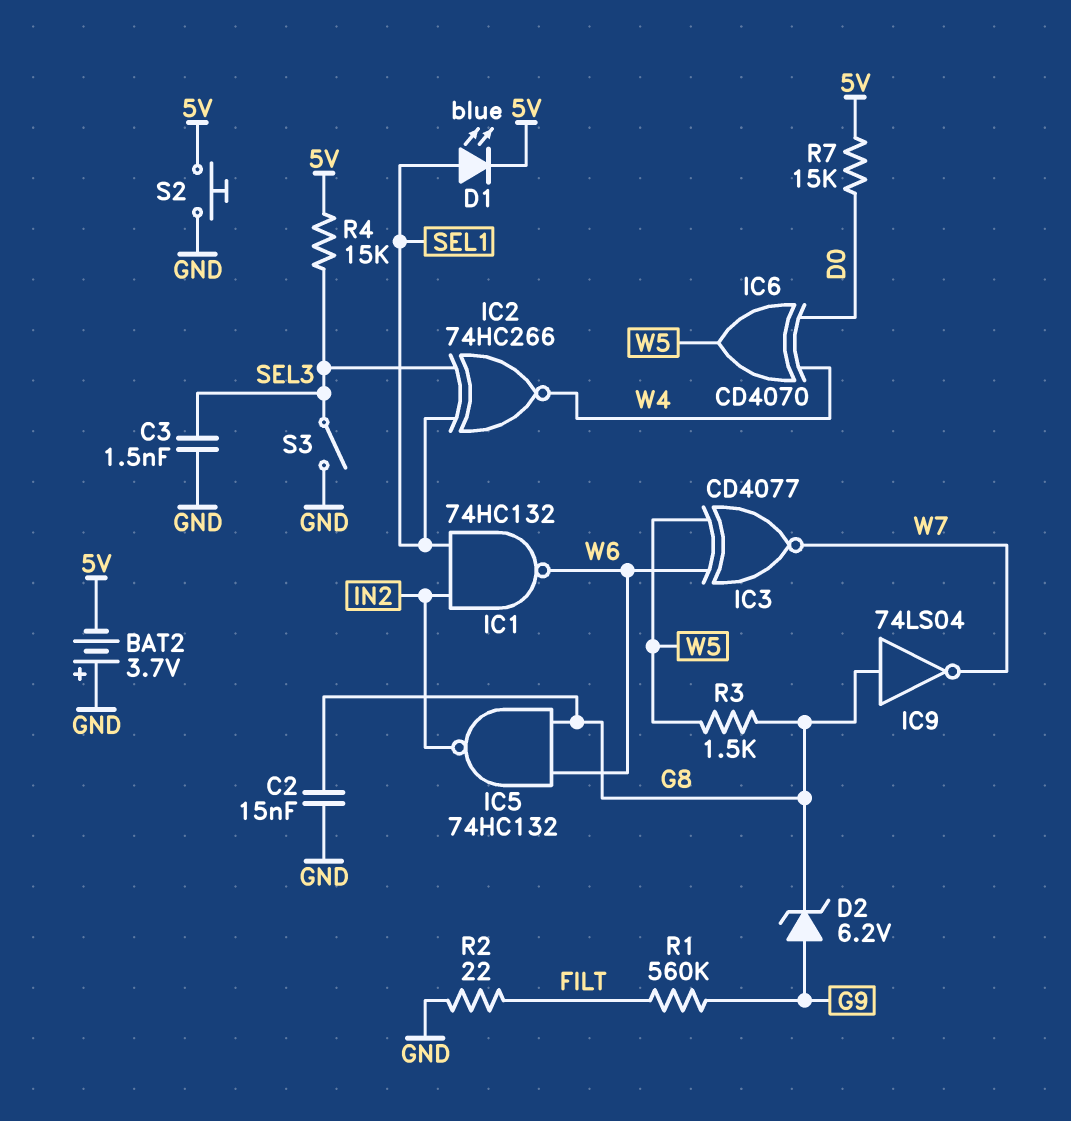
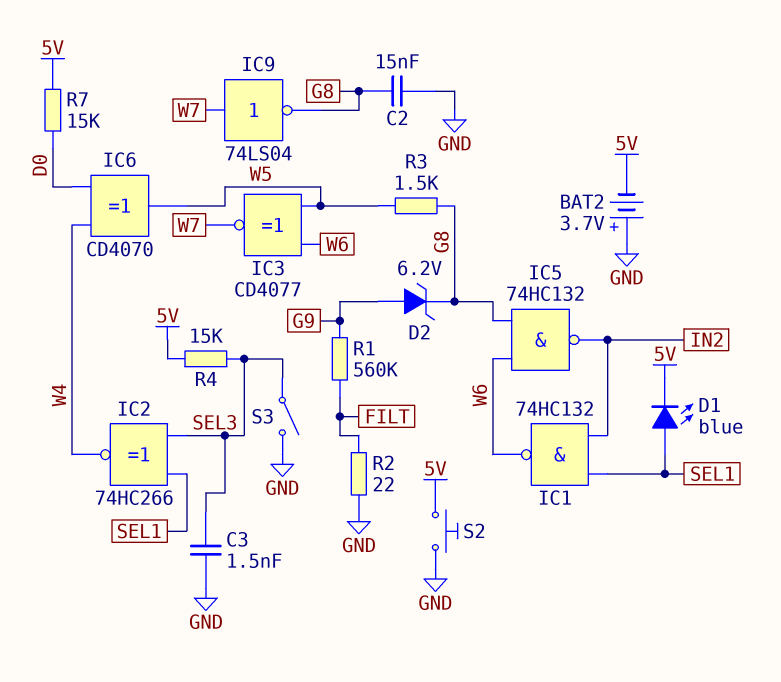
IC9: NOT 74LS04 (in G8, out W7) -> NOT 74LS04 (in W7, out G8)

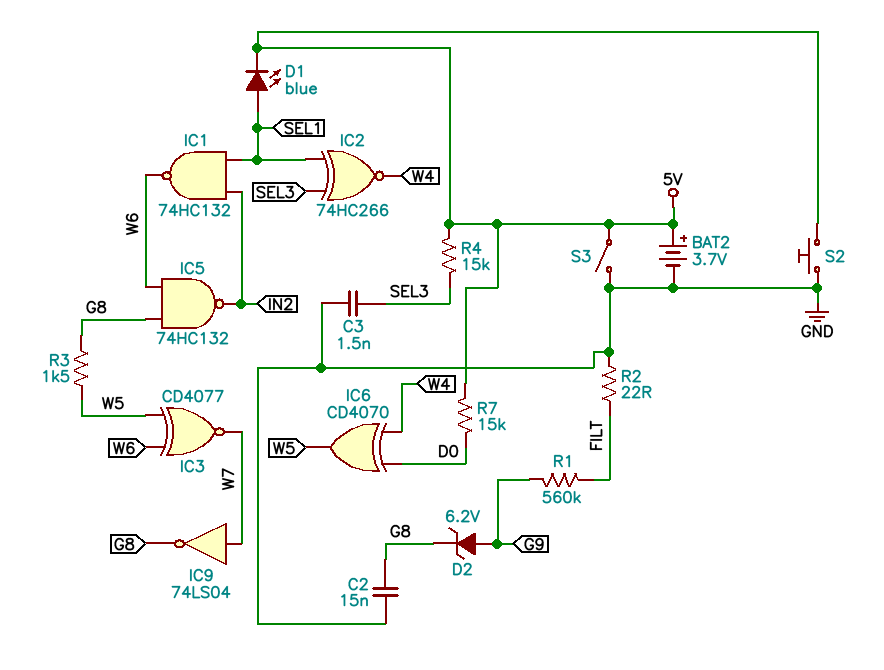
BAT2: 3.7V (plus GND, minus 5V) -> 3.7V (plus 5V, minus GND)
S3: switch (GND, SEL3) -> switch (5V, GND)

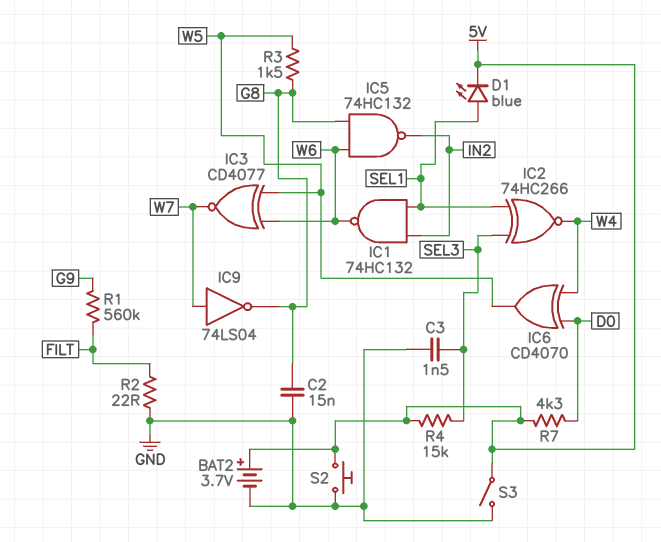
D2: zener 6.2V (A G9, K G8) -> none
R7: 15k (5V, D0) -> 4.3k (5V, D0)

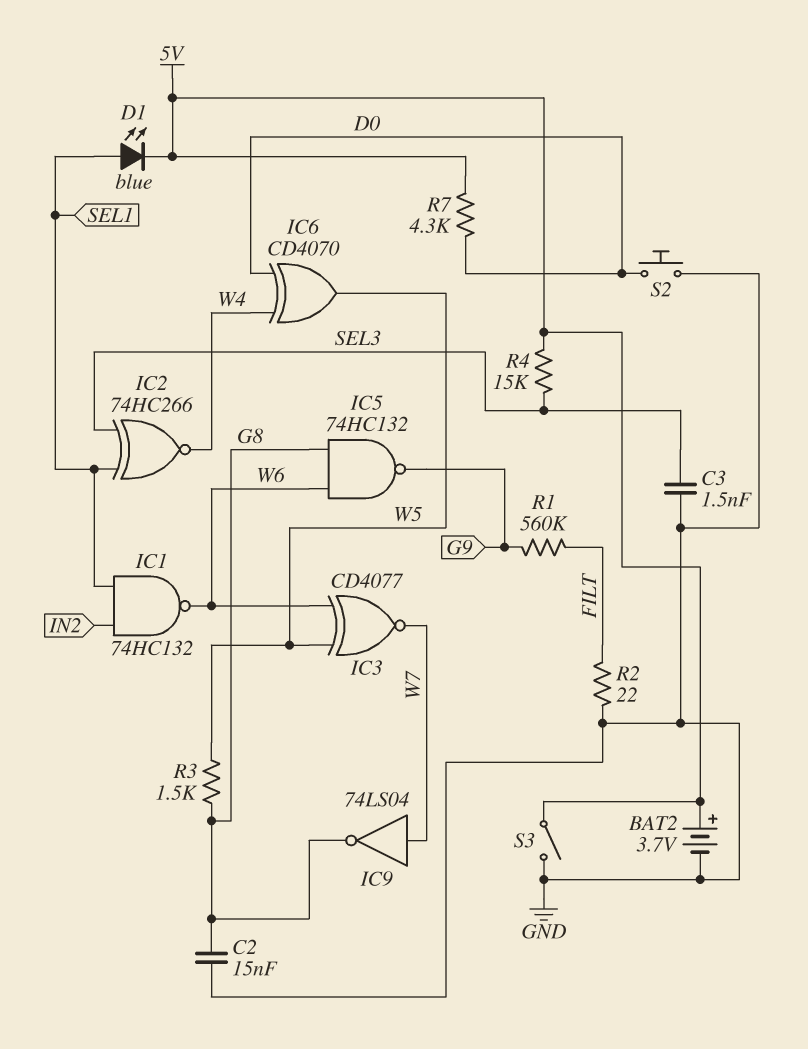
IC5: NAND 74HC132 (in G8, in W6, out IN2) -> NAND 74HC132 (in G8, in W6, out G9)
S2: button (5V, GND) -> button (D0, GND)

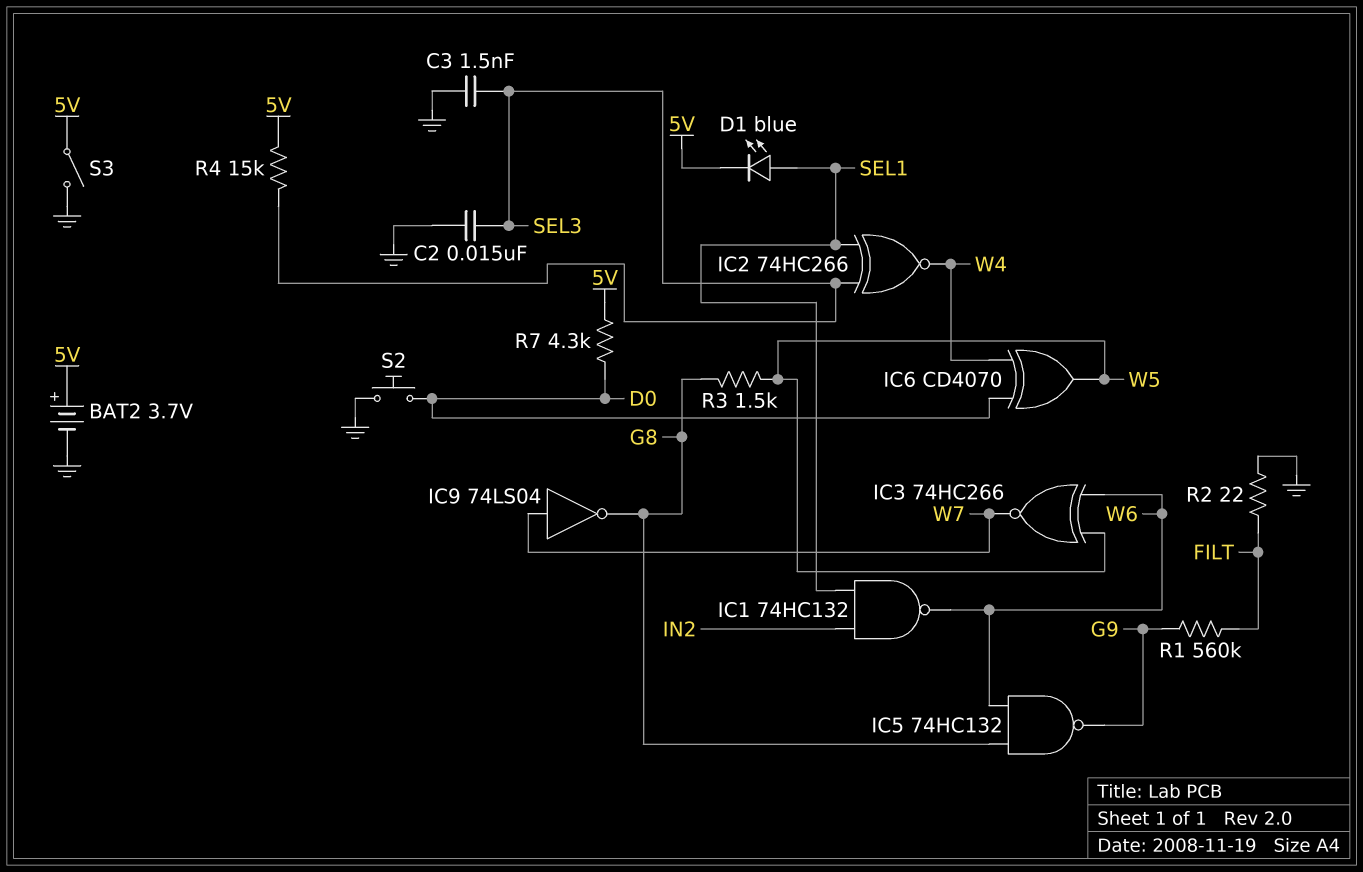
C2: 15nF (G8, GND) -> 15nF (GND, SEL3)
IC3: XNOR CD4077 (in W5, in W6, out W7) -> XNOR 74HC266 (in W5, in W6, out W7)

